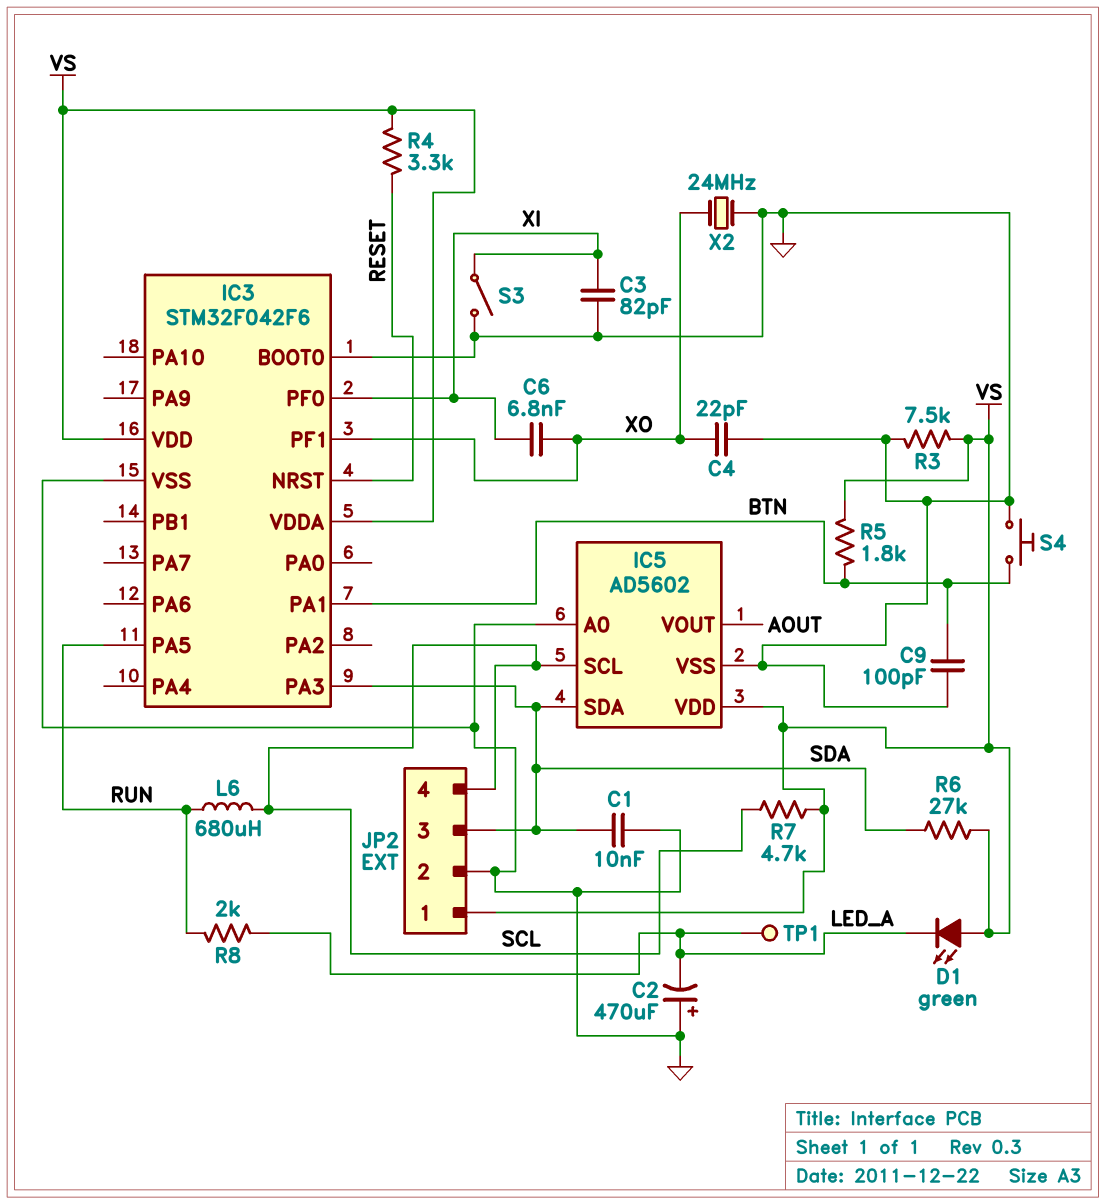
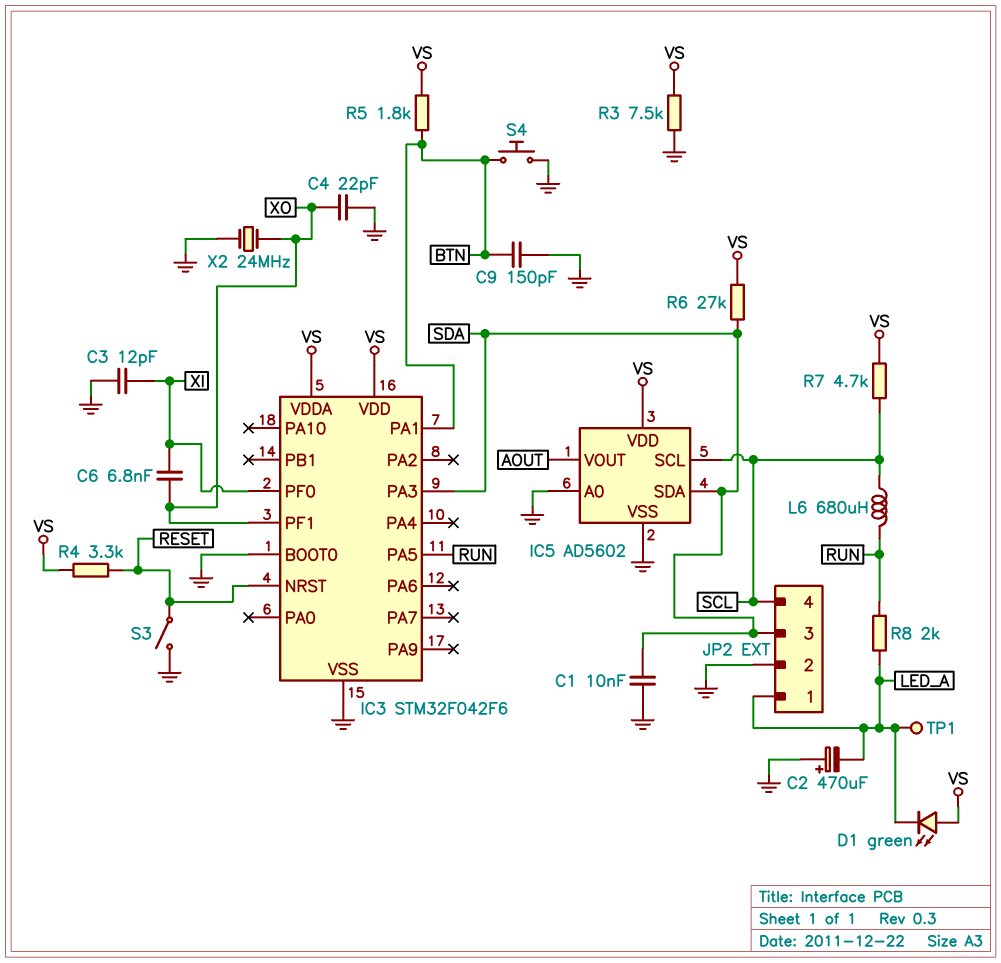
C3: 82pF (GND, XI) -> 12pF (GND, XI)
C9: 100pF (BTN, GND) -> 150pF (BTN, GND)
JP2 pin 1: VS -> LED_A
S3: switch (GND, XI) -> switch (GND, RESET)

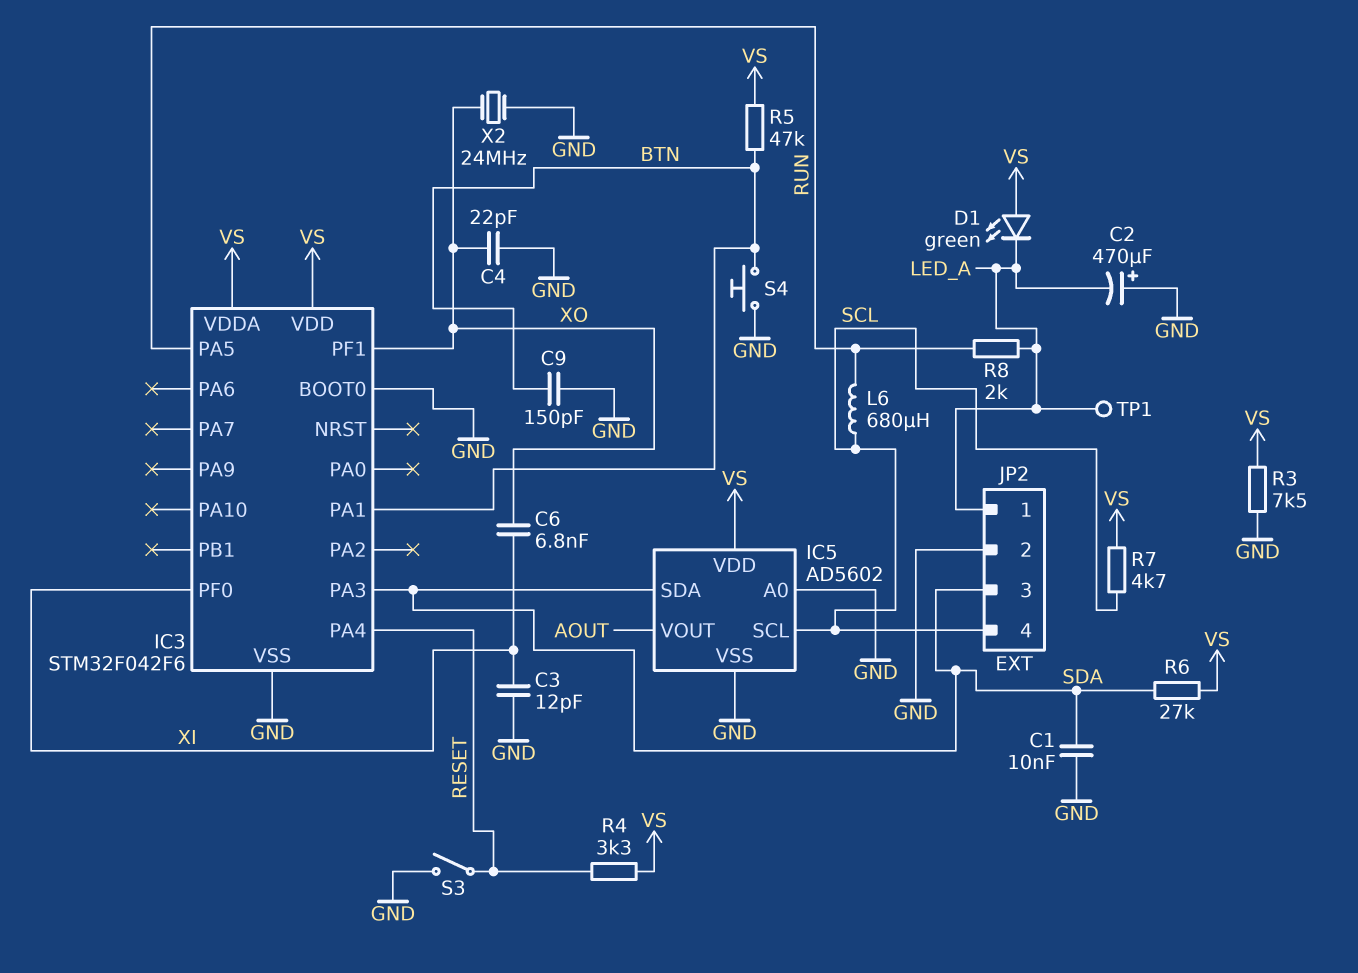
IC3 pin NRST: RESET -> none
IC3 pin PA4: none -> RESET
R5: 1.8k (BTN, VS) -> 47k (BTN, VS)

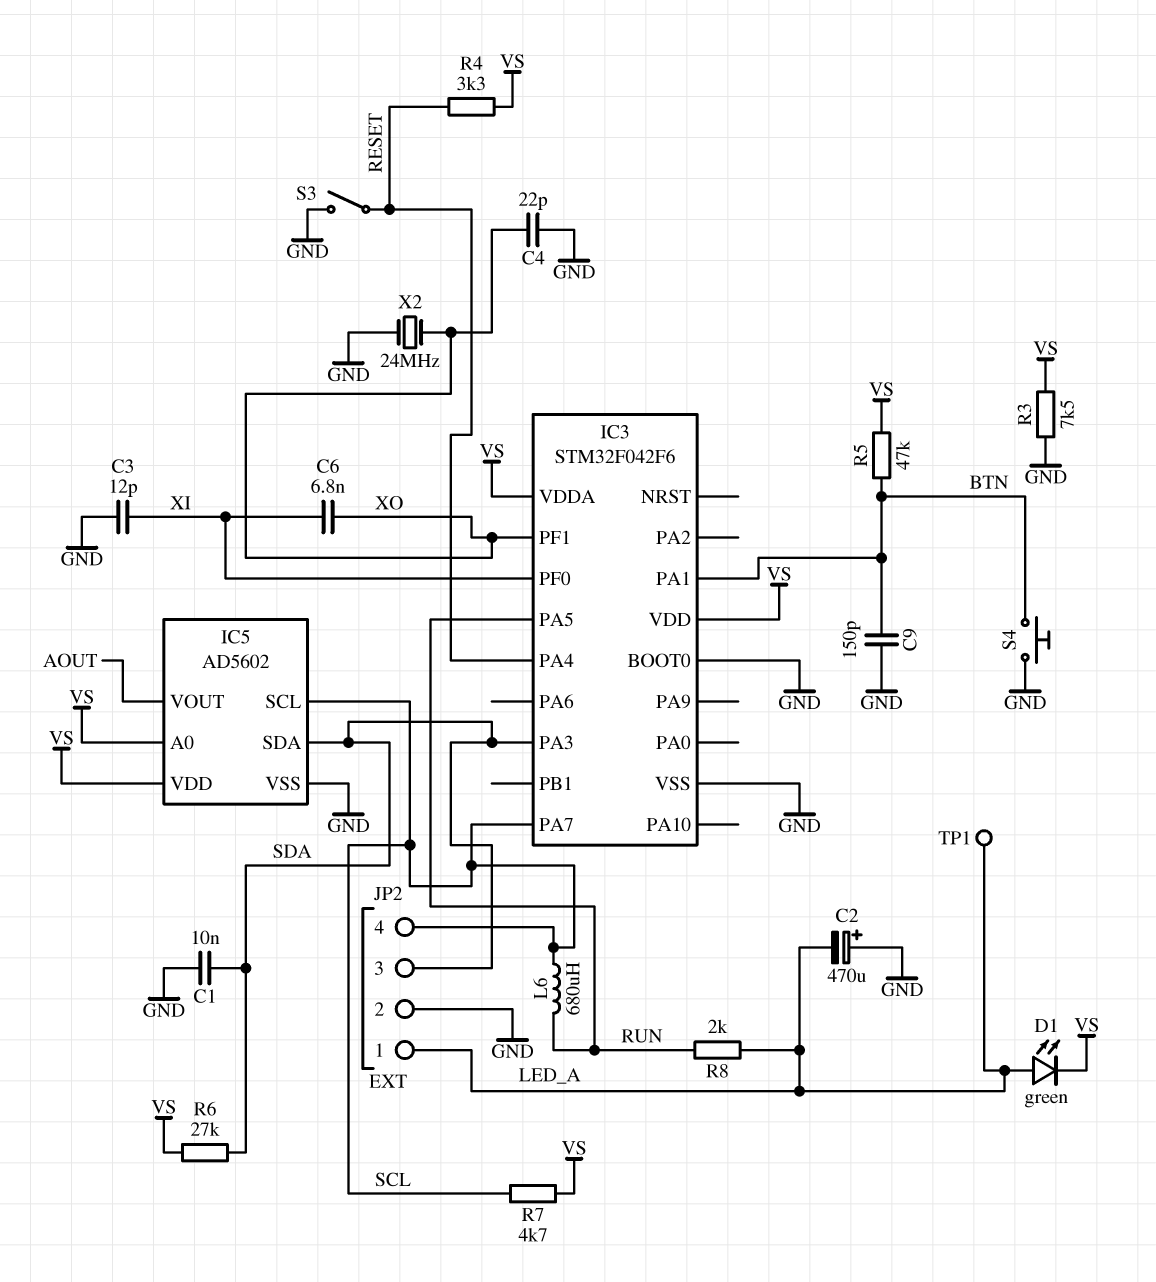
D1: LED green (A VS, K LED_A) -> LED green (A LED_A, K VS)
IC3 pin PA7: none -> SCL
IC5 pin A0: GND -> VS

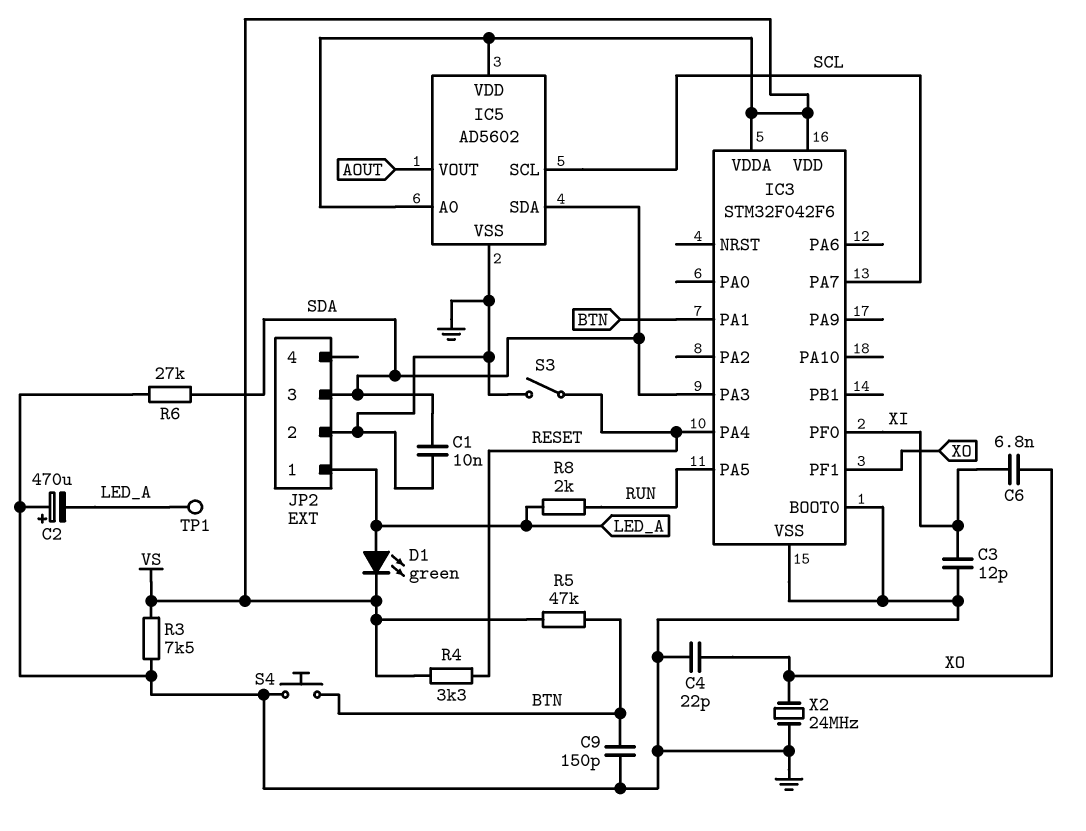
JP2 pin 4: SCL -> none
L6: 680uH (RUN, SCL) -> none
R6: 27k (SDA, VS) -> 27k (GND, SDA)
R7: 4.7k (SCL, VS) -> none

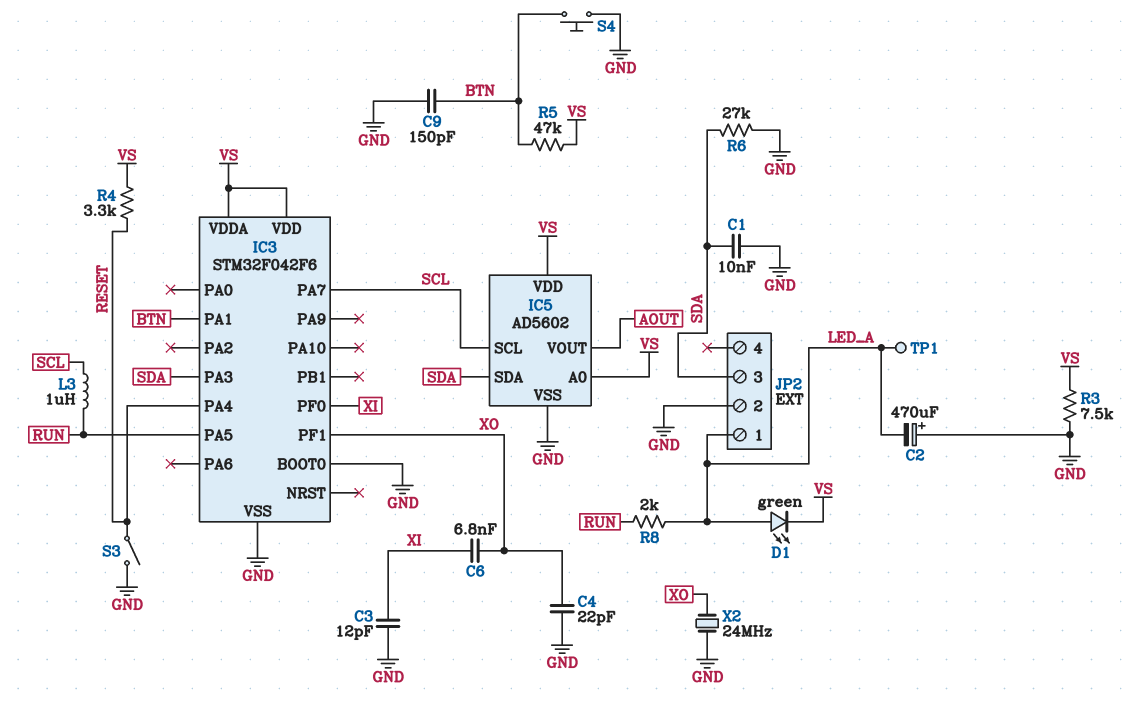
L3: none -> 1uH (RUN, SCL)

